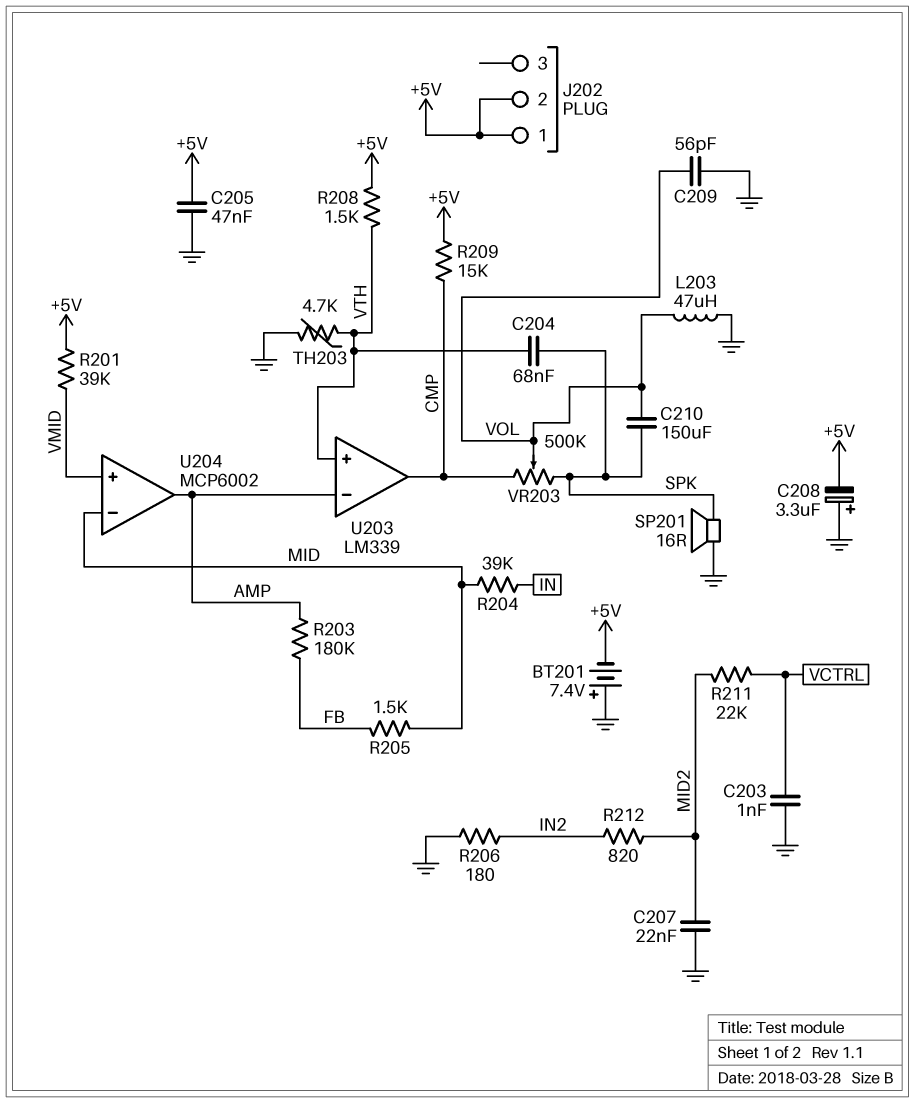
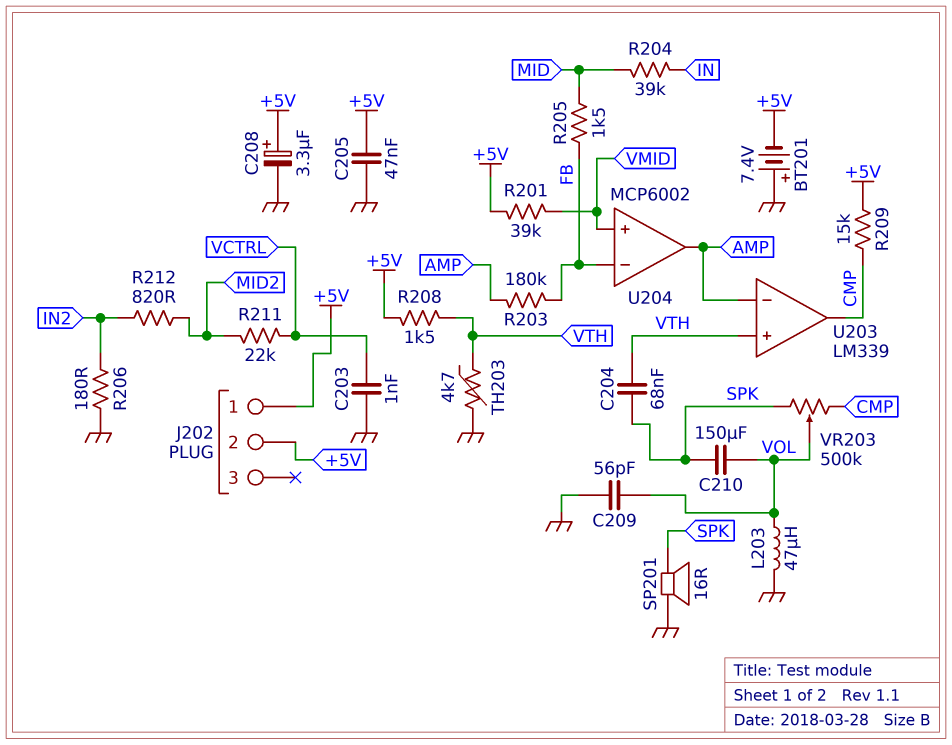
C207: 22nF (GND, MID2) -> none
C208: 3.3uF (plus GND, minus +5V) -> 3.3uF (plus +5V, minus GND)
U204 pin in-: MID -> FB

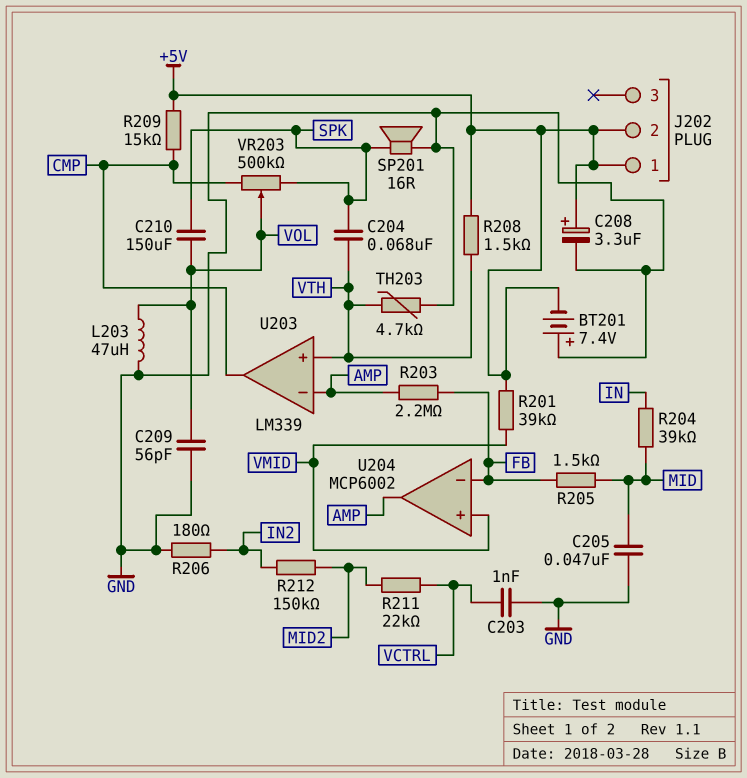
C205: 47nF (+5V, GND) -> 47nF (GND, MID)
R203: 180k (AMP, FB) -> 2.2M (AMP, FB)
R212: 820 (IN2, MID2) -> 150k (IN2, MID2)

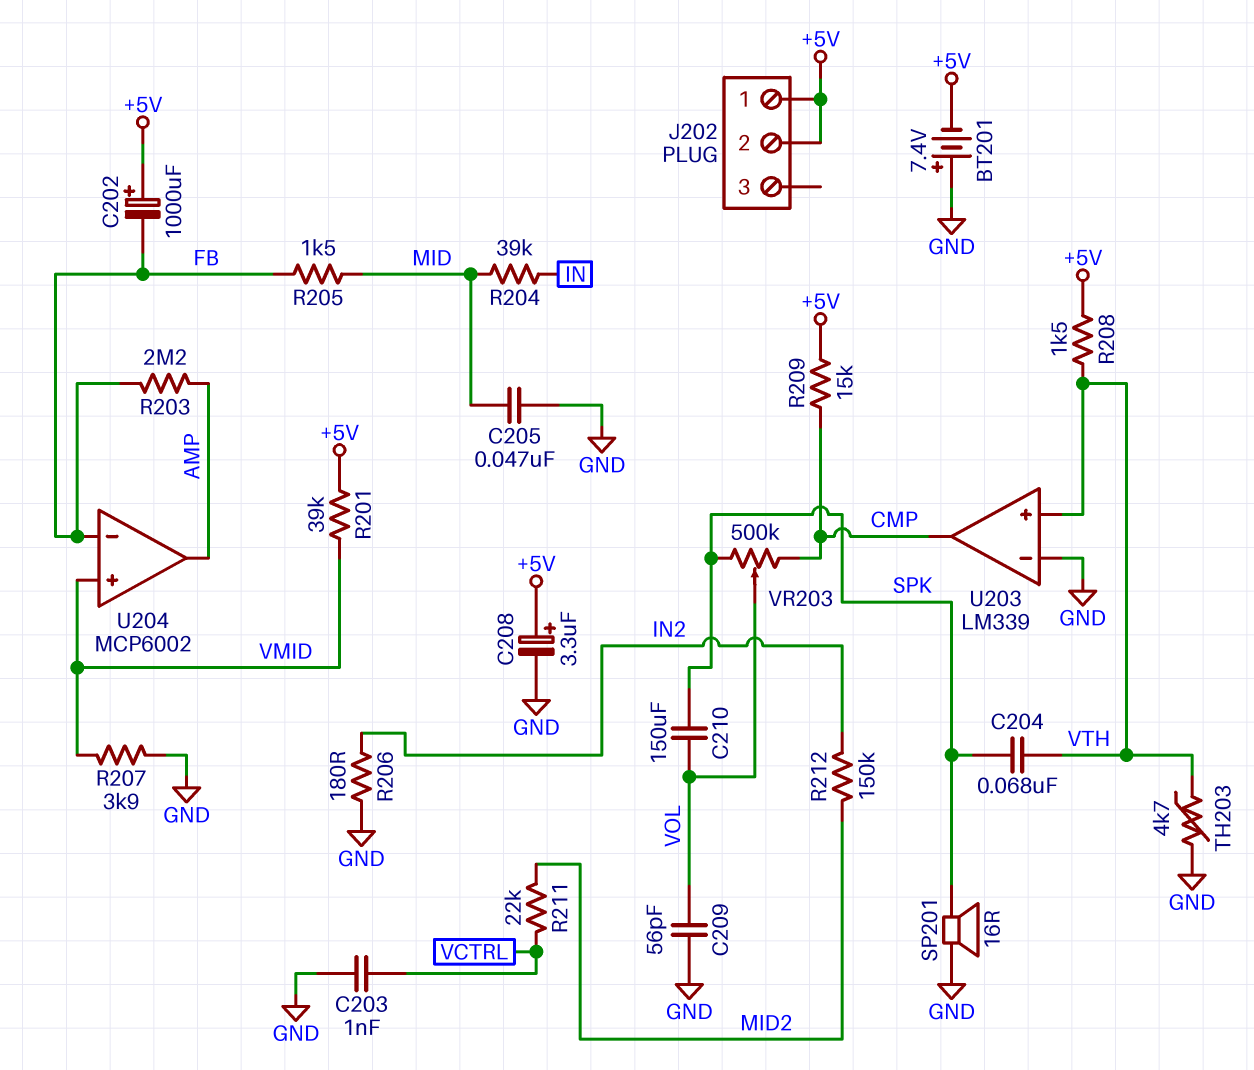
C202: none -> 1000uF (plus +5V, minus FB)
L203: 47uH (GND, VOL) -> none
R207: none -> 3.9k (GND, VMID)
U203 pin in-: AMP -> GND

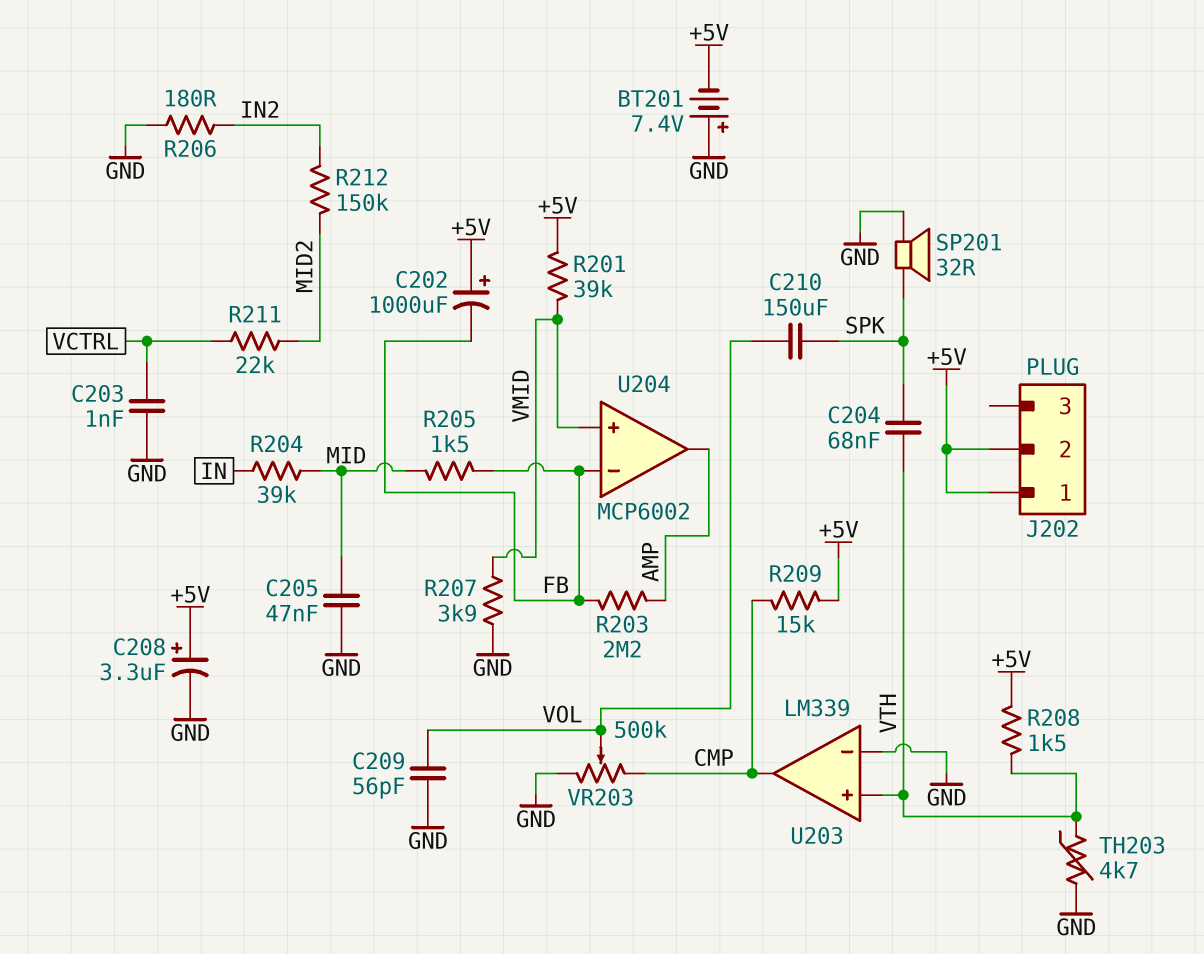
SP201: speaker 16R (GND, SPK) -> speaker 32R (GND, SPK)
VR203: 500k (CMP, SPK, wiper VOL) -> 500k (CMP, GND, wiper VOL)

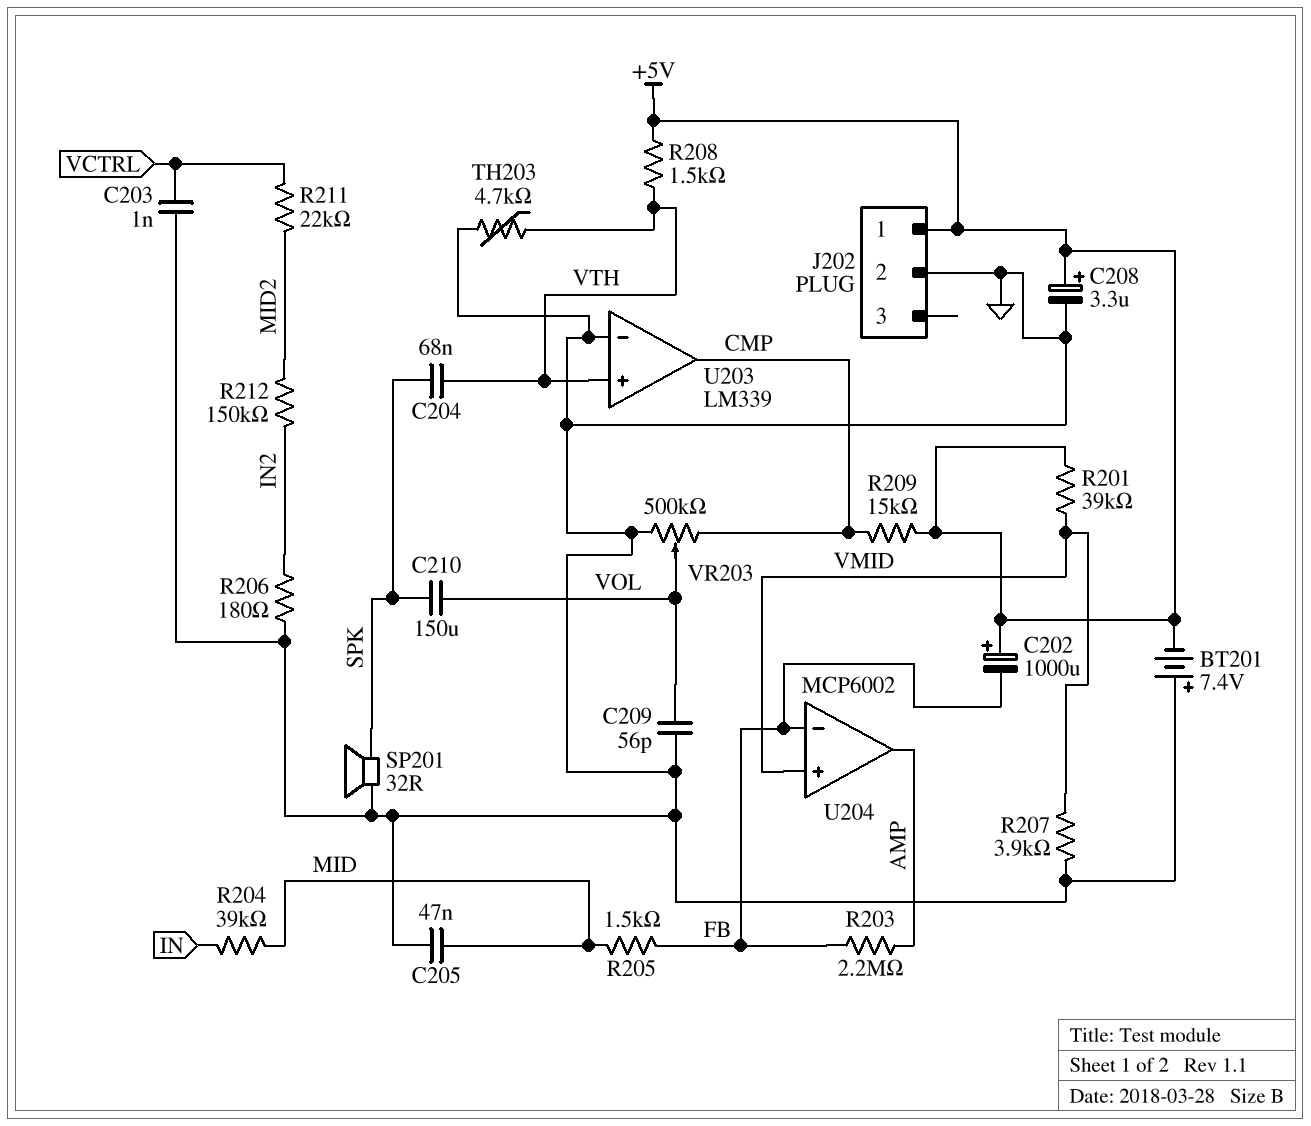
J202 pin 2: +5V -> GND

